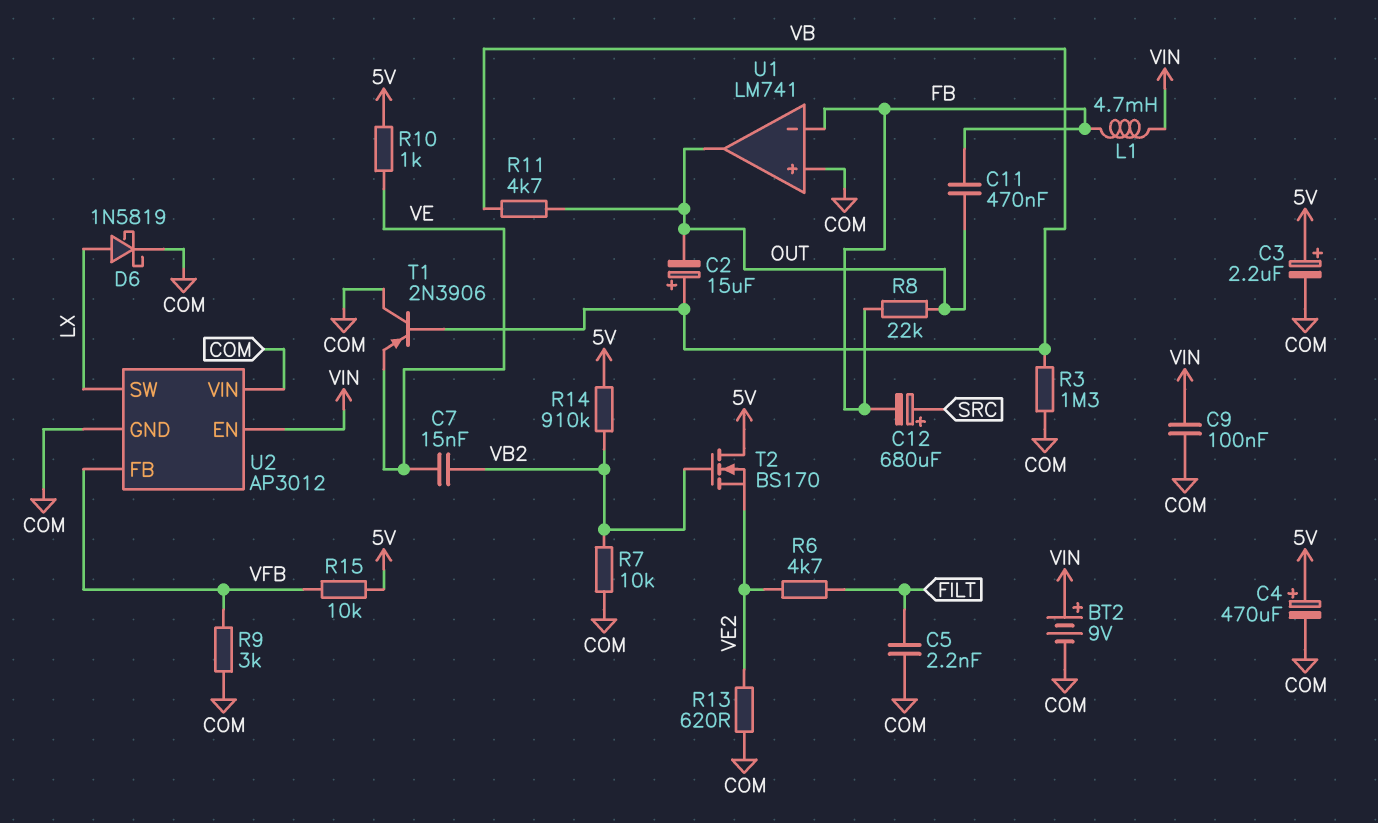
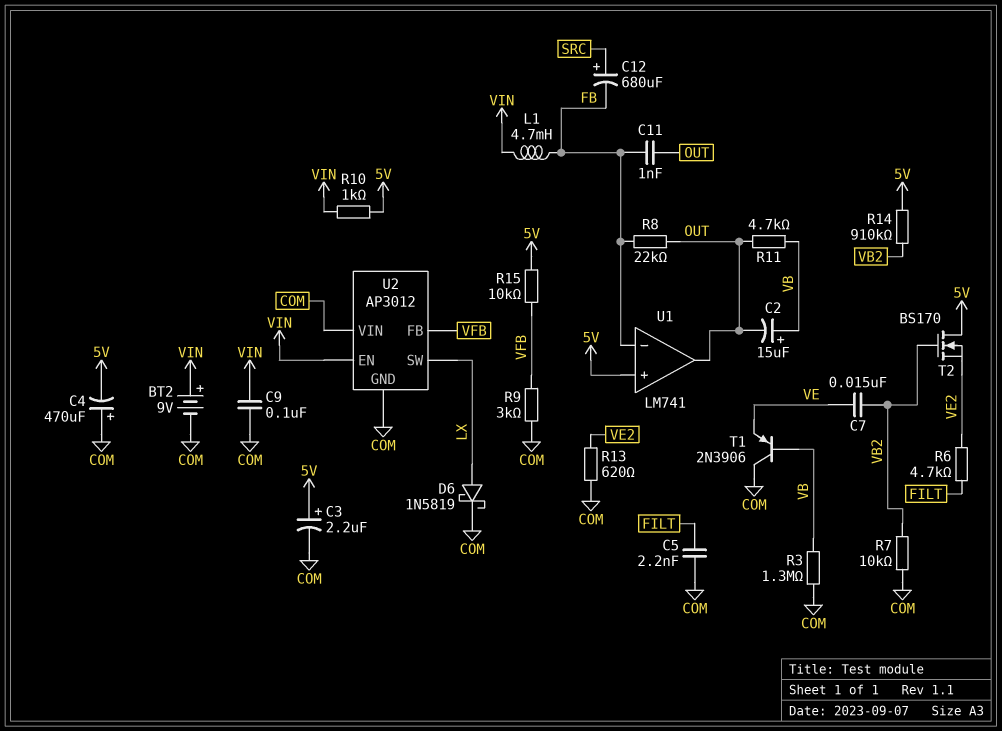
C4: 470uF (plus 5V, minus COM) -> 470uF (plus COM, minus 5V)
C11: 470nF (FB, OUT) -> 1nF (FB, OUT)
R10: 1k (5V, VE) -> 1k (5V, VIN)
U1 pin in+: COM -> 5V

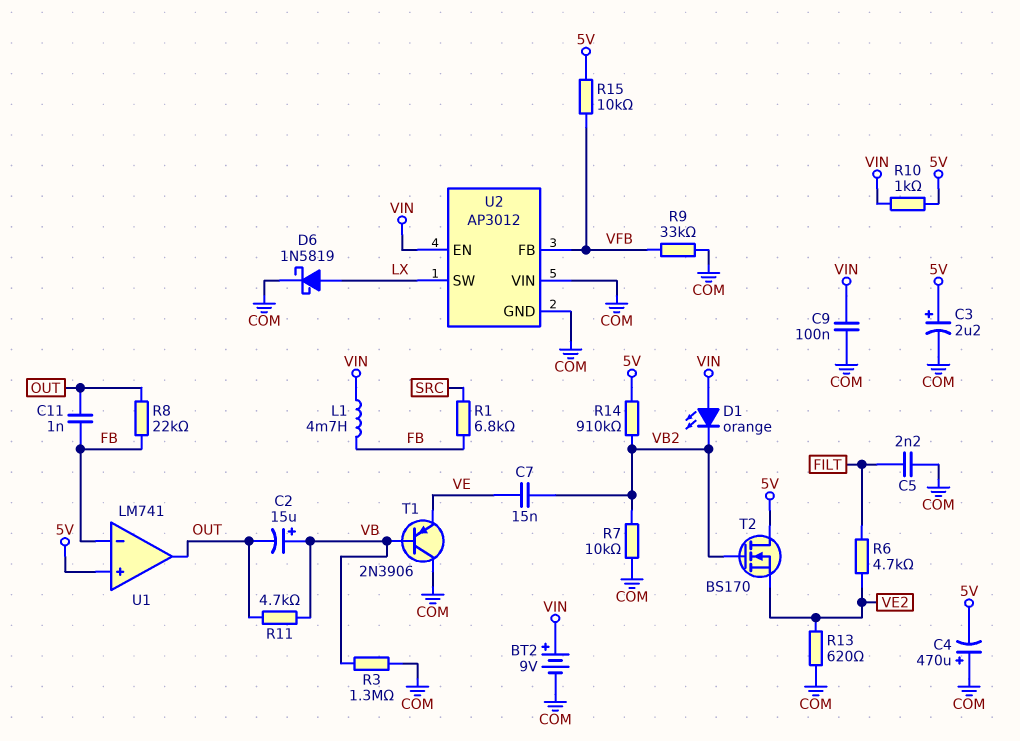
C12: 680uF (plus SRC, minus FB) -> none
D1: none -> LED orange (A VIN, K VB2)
R1: none -> 6.8k (FB, SRC)
R9: 3k (COM, VFB) -> 33k (COM, VFB)

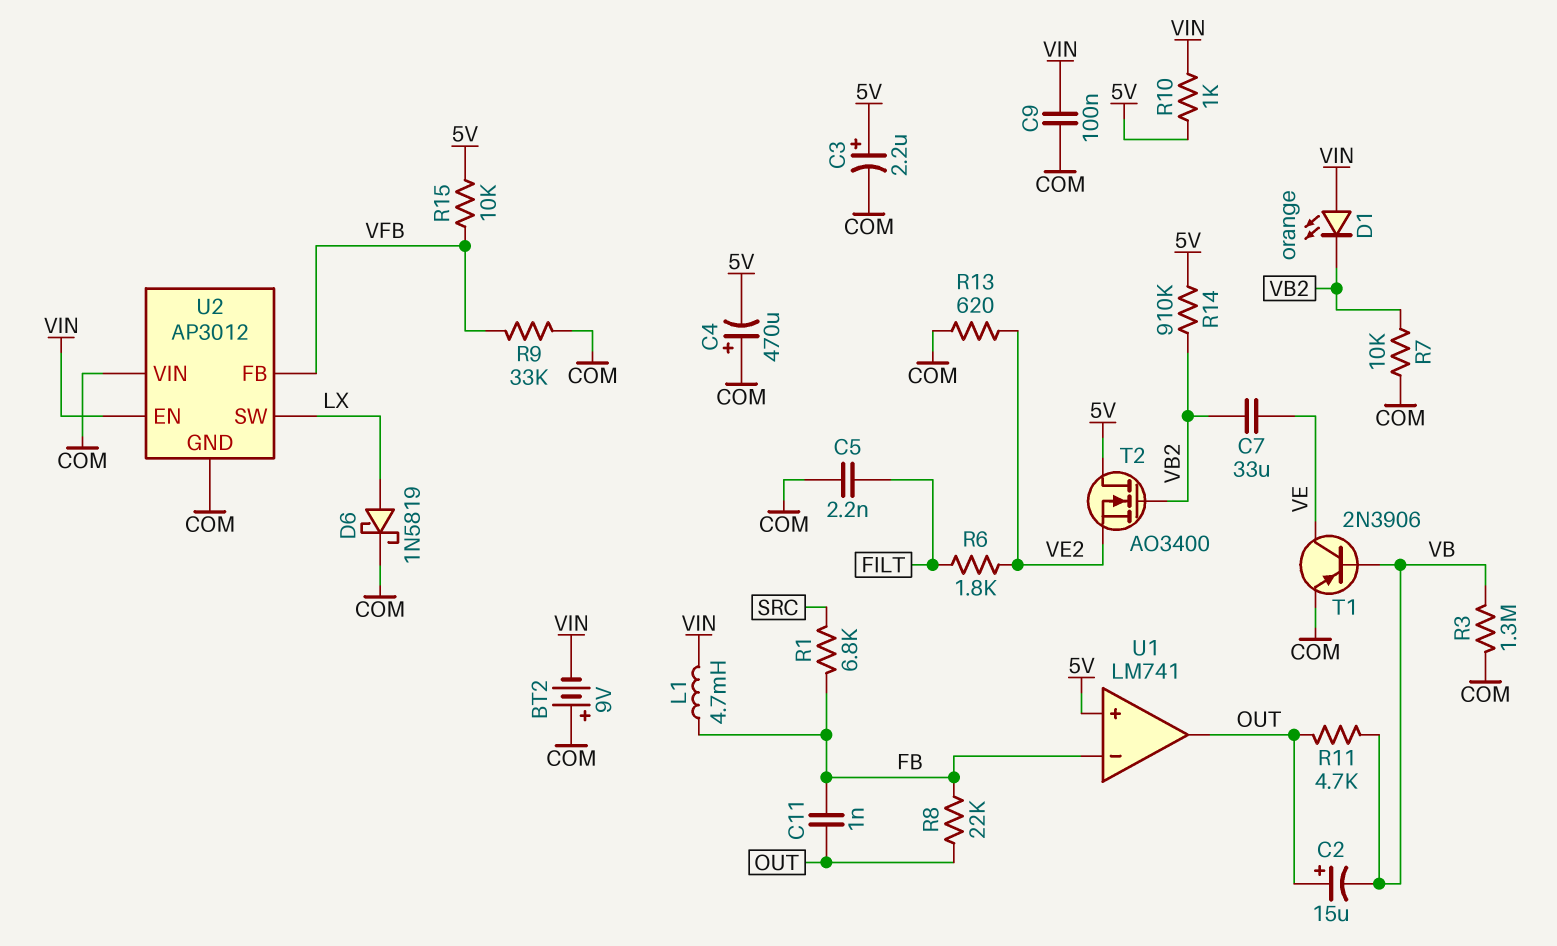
BT2: 9V (plus VIN, minus COM) -> 9V (plus COM, minus VIN)
C2: 15uF (plus VB, minus OUT) -> 15uF (plus OUT, minus VB)
C7: 15nF (VB2, VE) -> 33uF (VB2, VE)
R6: 4.7k (FILT, VE2) -> 1.8k (FILT, VE2)
T1: PNP 2N3906 (B VB, C COM, E VE) -> PNP 2N3906 (B VB, C VE, E COM)
T2: NMOS BS170 (G VB2, D 5V, S VE2) -> NMOS AO3400 (G VB2, D 5V, S VE2)

